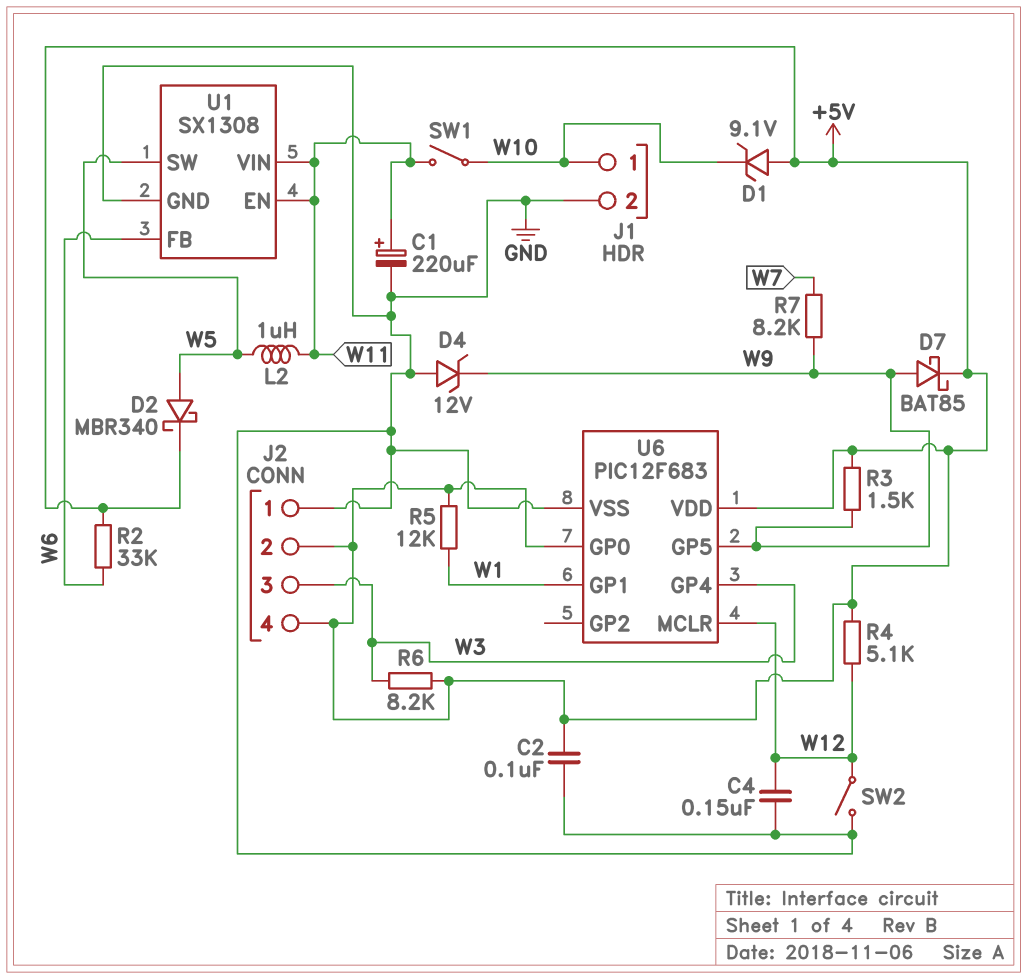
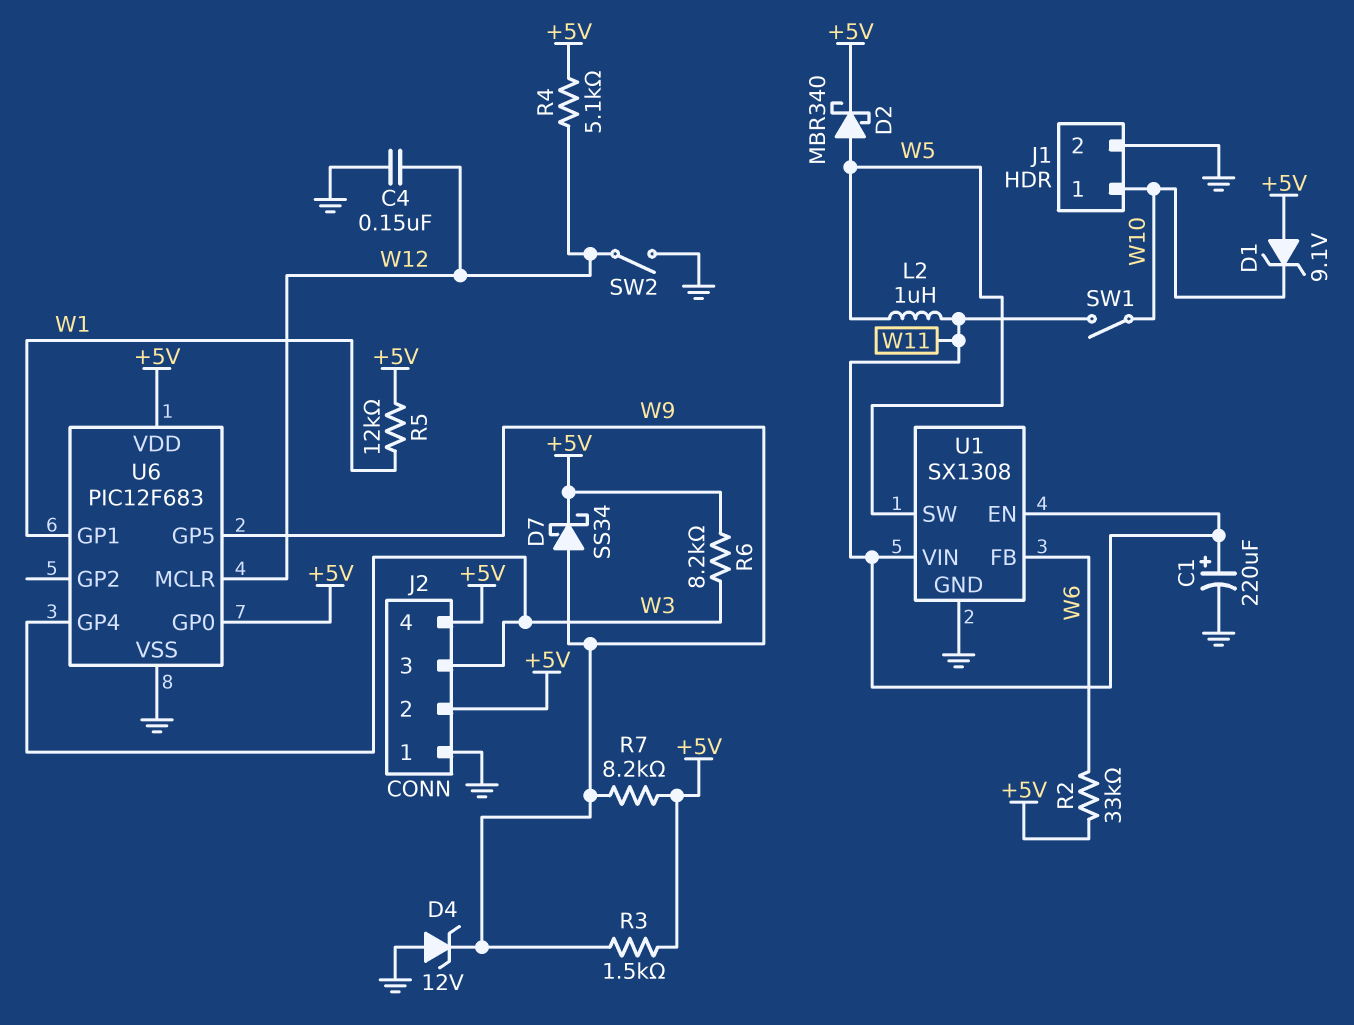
C2: 100nF (+5V, GND) -> none
D7: schottky BAT85 (A W9, K +5V) -> schottky SS34 (A W9, K +5V)
R7: 8.2k (W7, W9) -> 8.2k (+5V, W9)

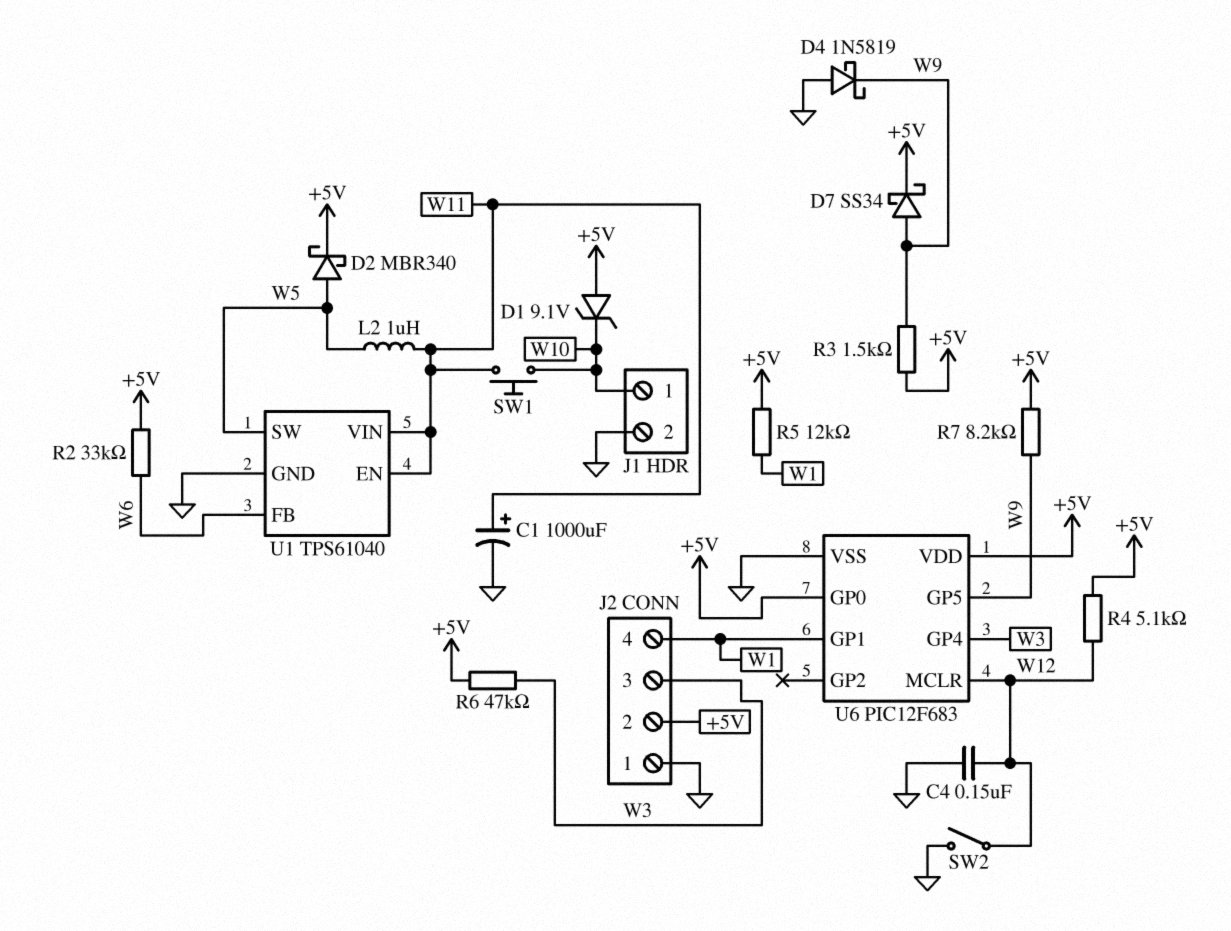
C1: 220uF (plus W11, minus GND) -> 1000uF (plus W11, minus GND)
D4: zener 12V (A GND, K W9) -> schottky 1N5819 (A GND, K W9)
J2 pin 4: +5V -> W1
R6: 8.2k (+5V, W3) -> 47k (+5V, W3)
SW1: switch (W10, W11) -> button (W10, W11)
U1: SX1308 -> TPS61040

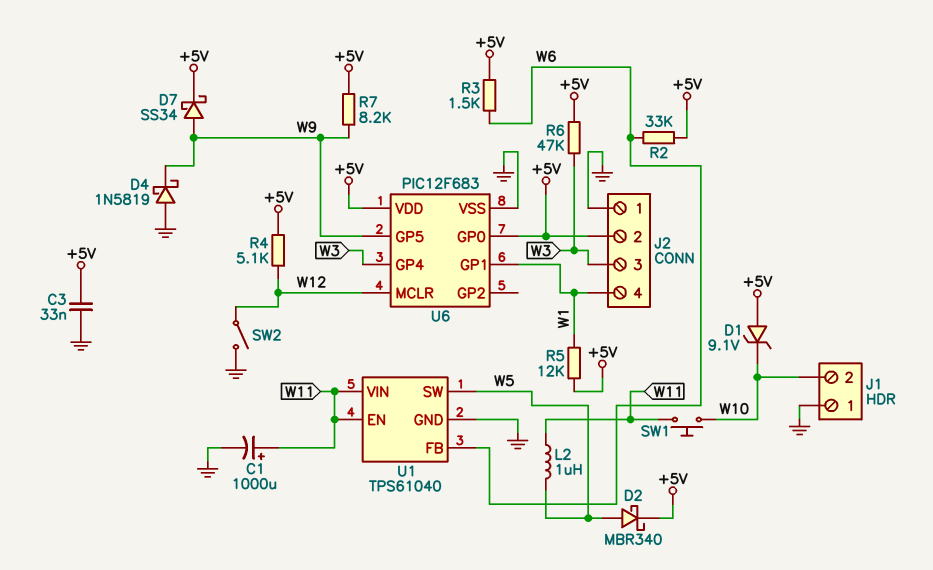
C3: none -> 33nF (+5V, GND)
C4: 150nF (GND, W12) -> none
J1 pin 1: W10 -> GND
J1 pin 2: GND -> W10
R3: 1.5k (+5V, W9) -> 1.5k (+5V, W6)

